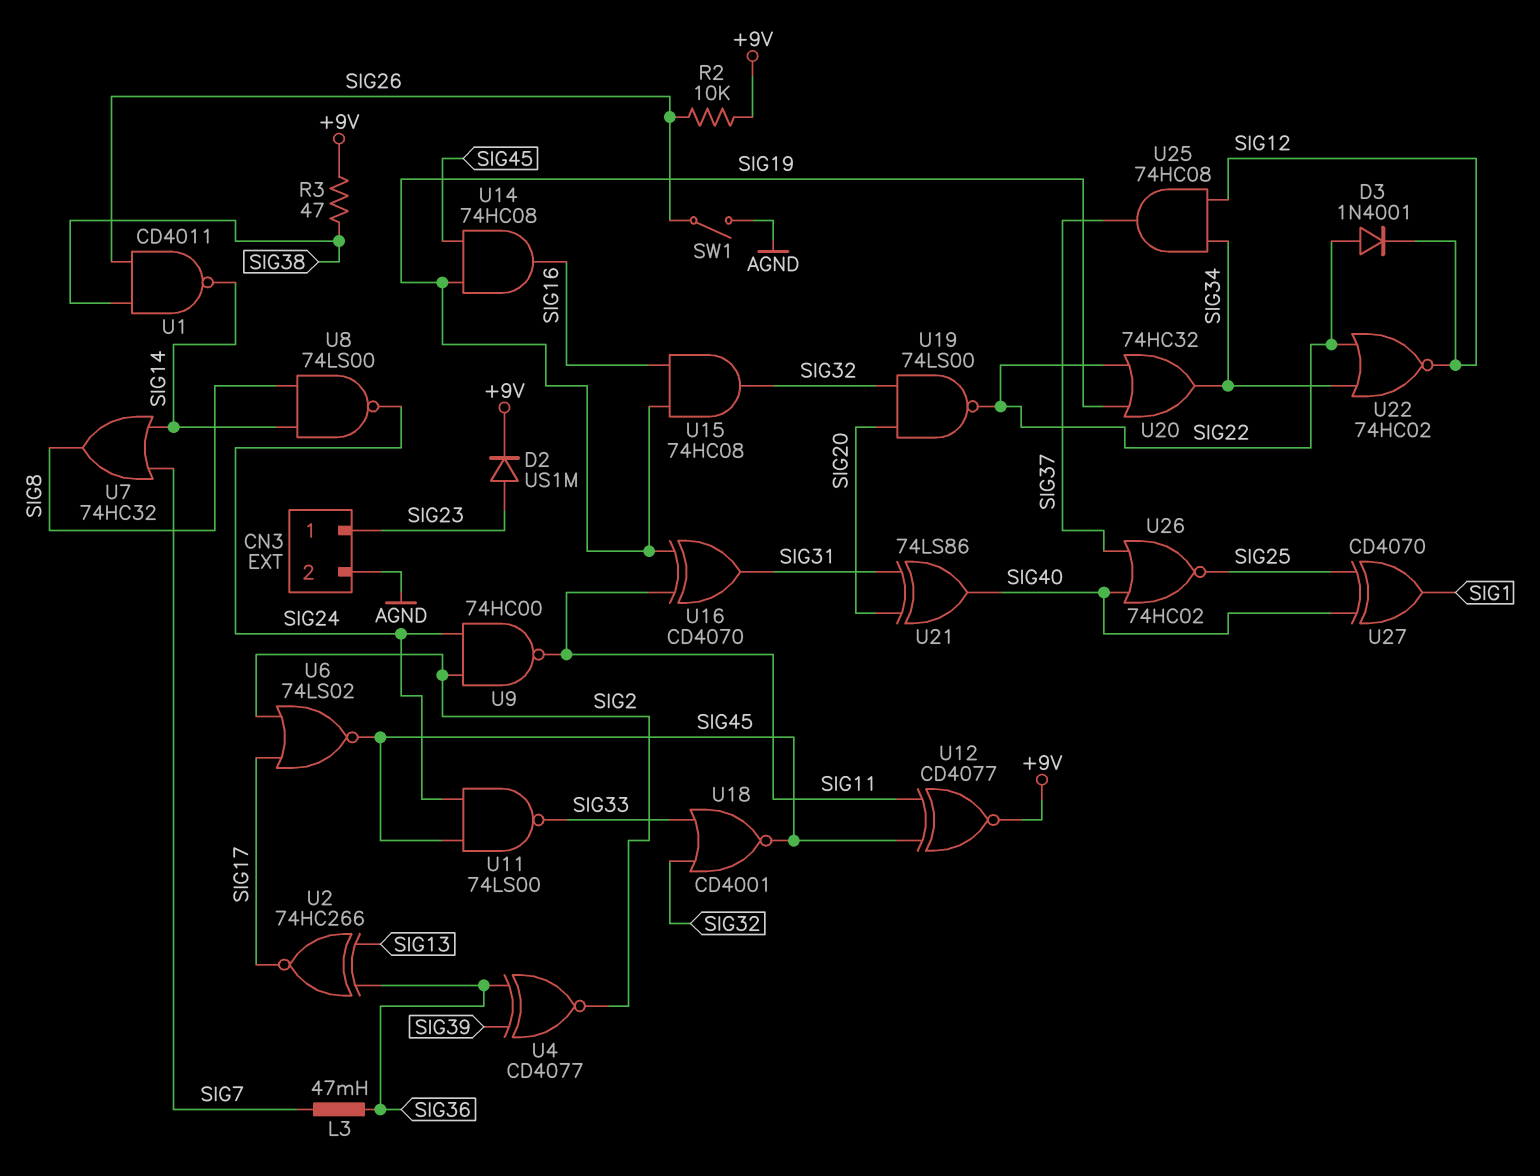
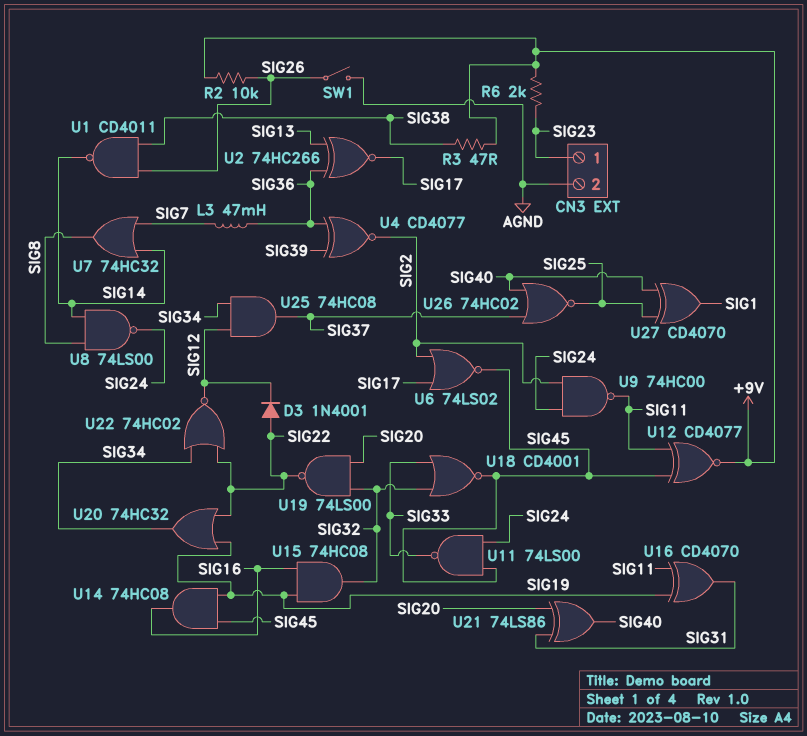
D2: diode US1M (A SIG23, K +9V) -> none
R6: none -> 2k (+9V, SIG23)

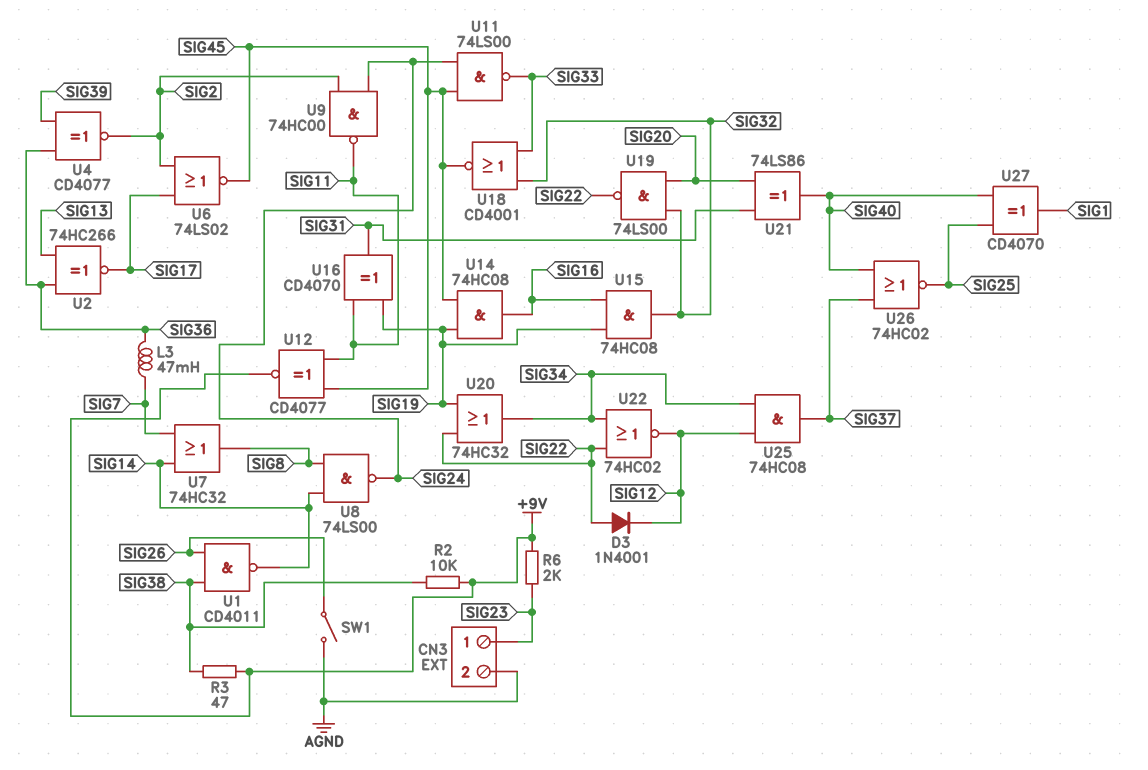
R2: 10k (+9V, SIG26) -> 10k (+9V, SIG38)

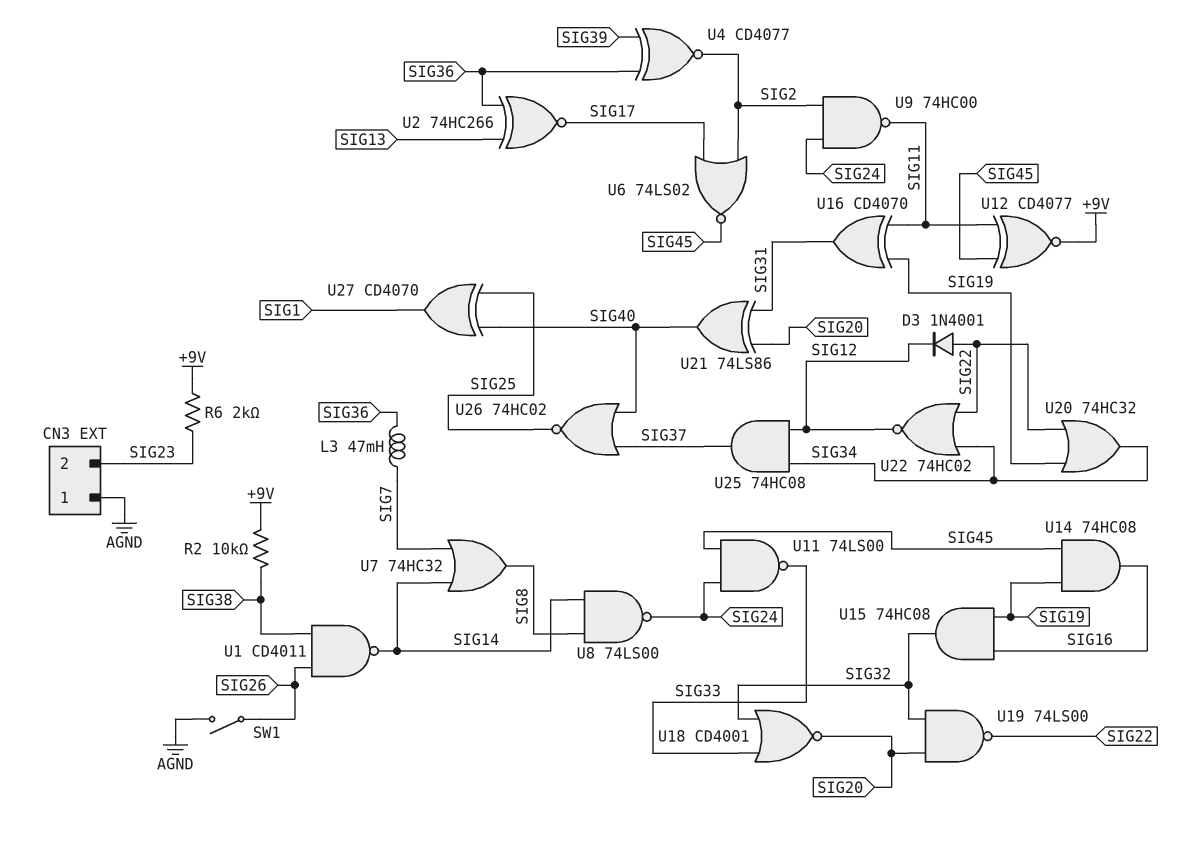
CN3 pin 1: SIG23 -> AGND
CN3 pin 2: AGND -> SIG23
R3: 47 (+9V, SIG38) -> none
U18: NOR CD4001 (in SIG32, in SIG33, out SIG45) -> NOR CD4001 (in SIG32, in SIG33, out SIG20)

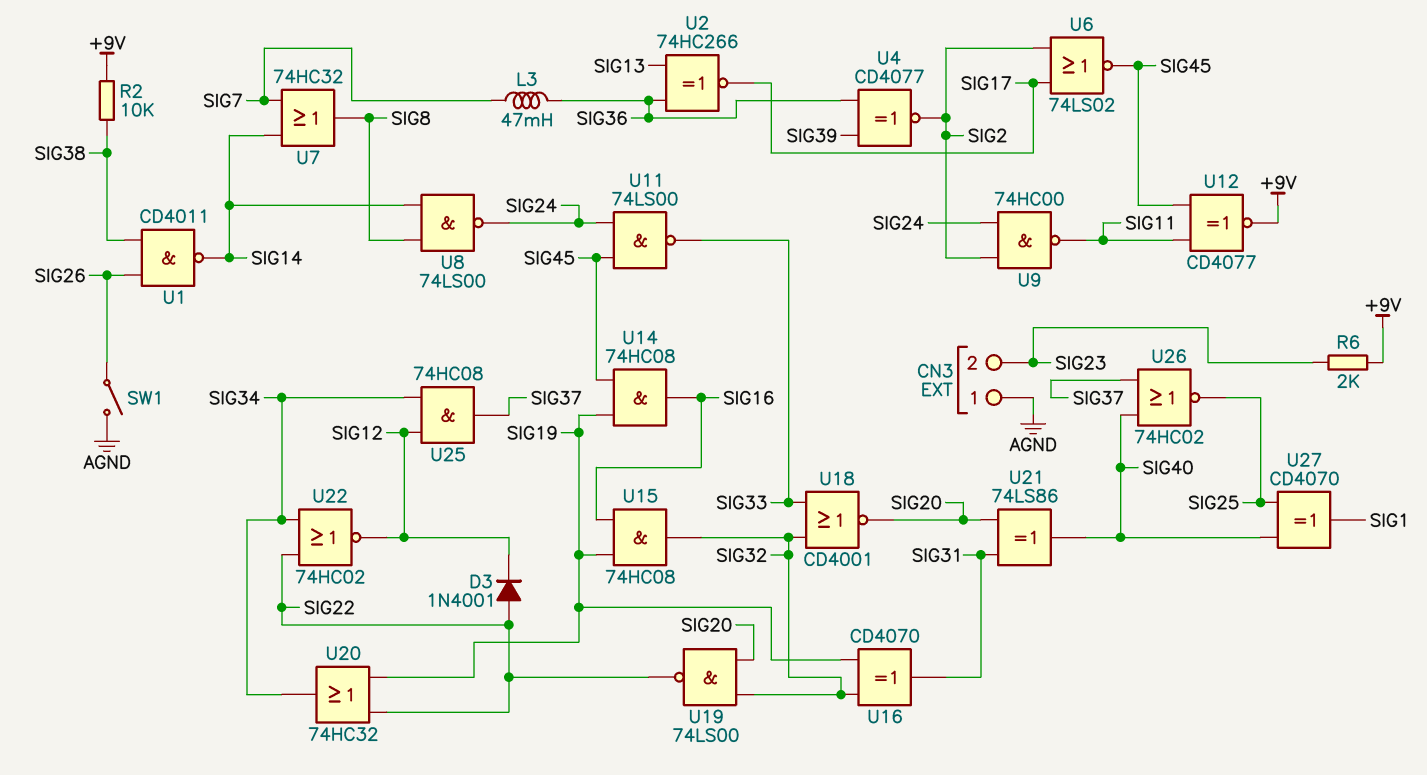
U16: XOR CD4070 (in SIG11, in SIG19, out SIG31) -> XOR CD4070 (in SIG19, in SIG32, out SIG31)

